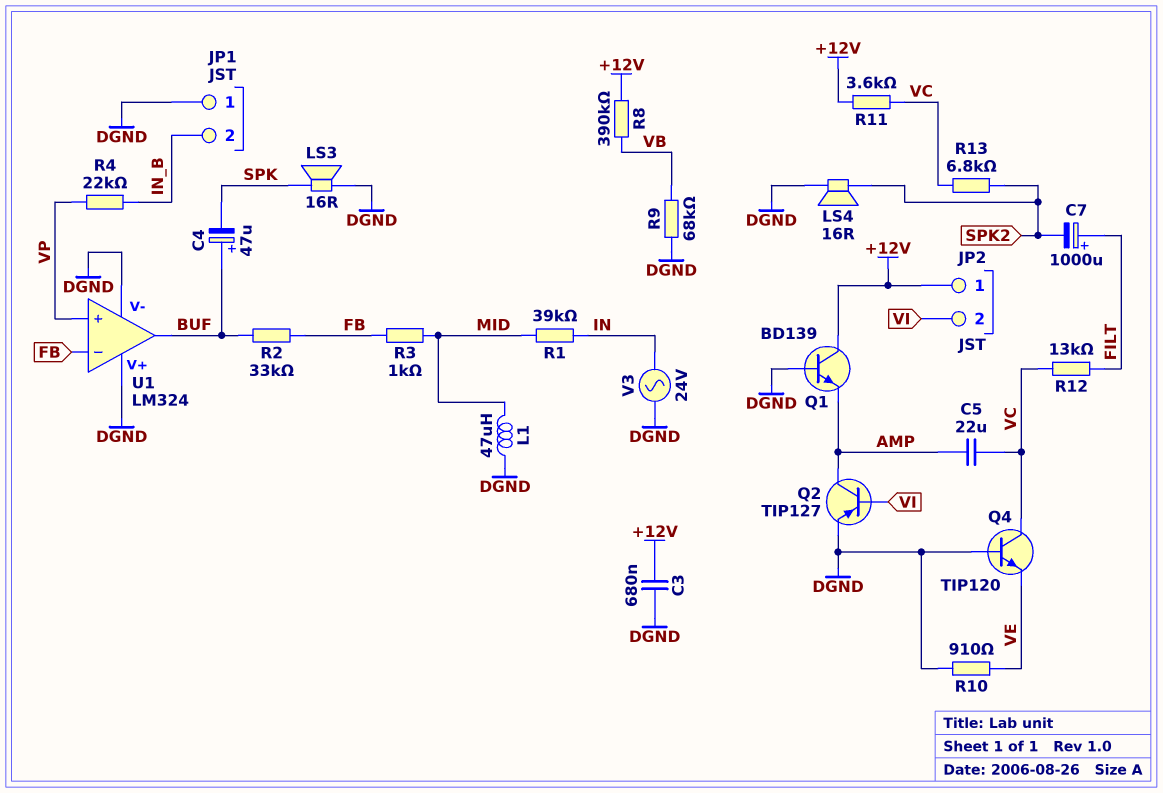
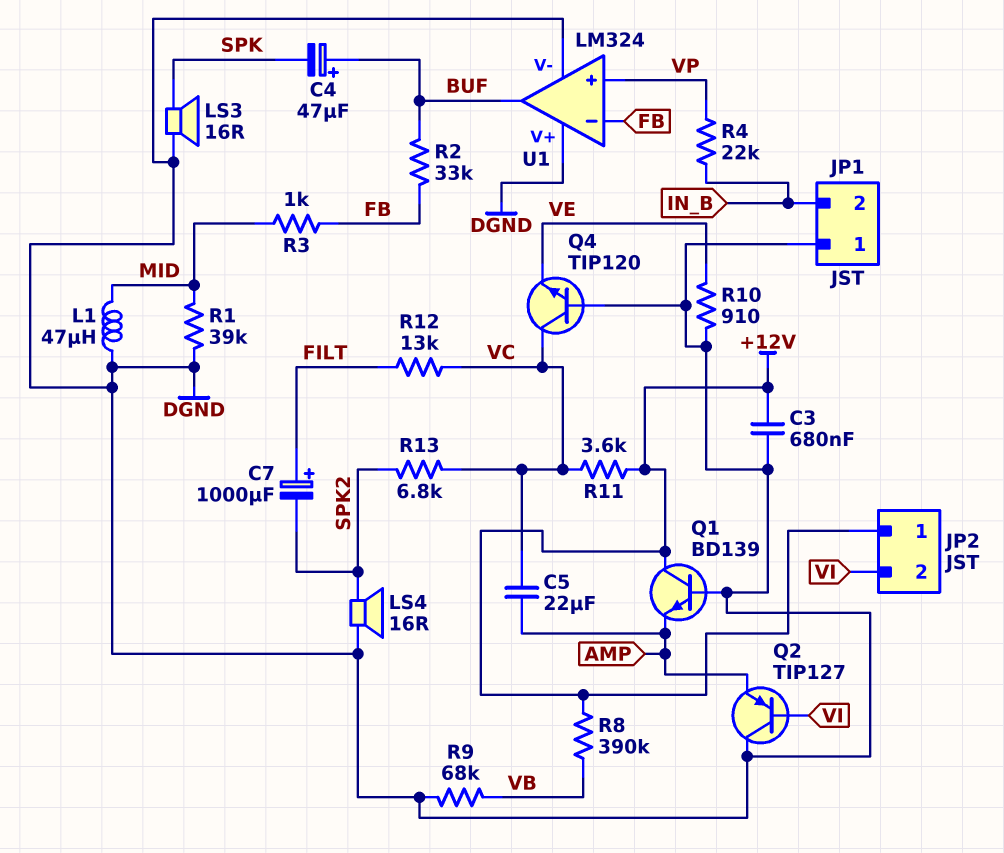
Q2: PNP TIP127 (B VI, C AMP, E DGND) -> PNP TIP127 (B VI, C DGND, E AMP)
R1: 39k (IN, MID) -> 39k (DGND, MID)
V3: AC 24V (DGND, IN) -> none

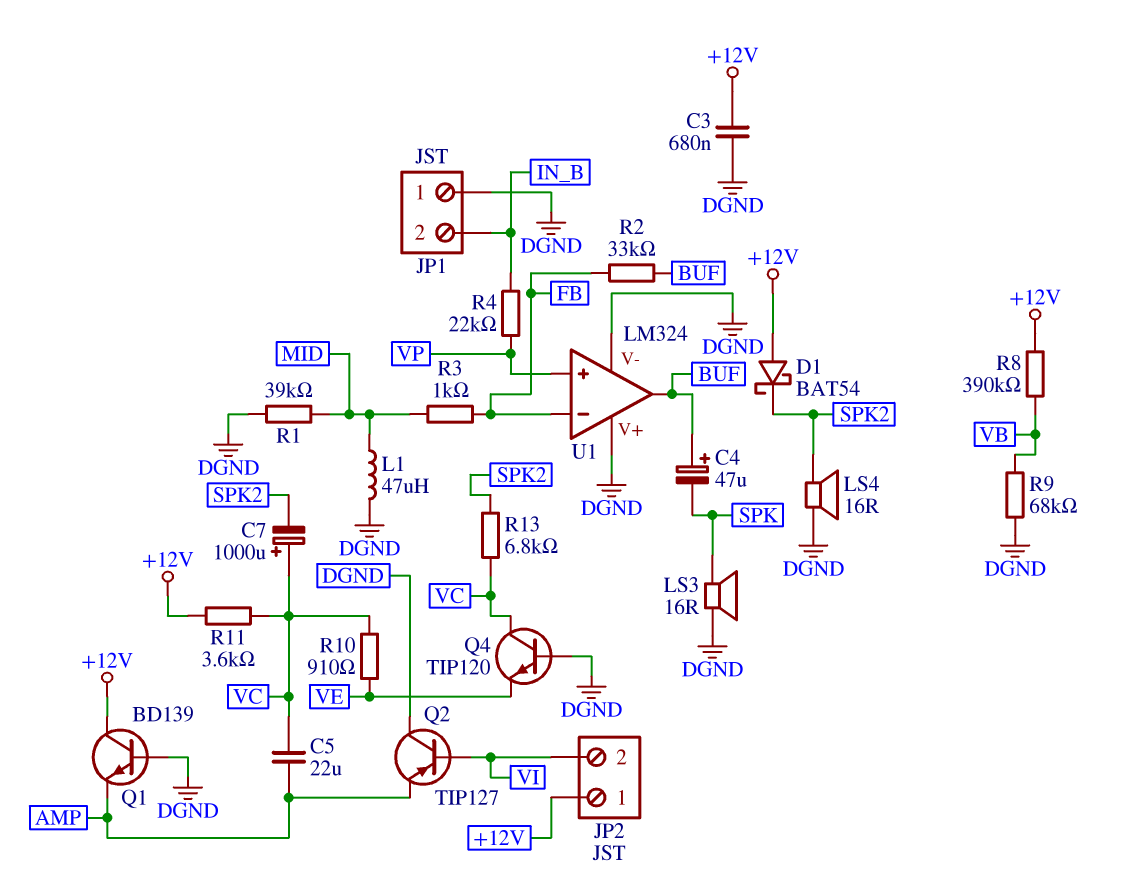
C7: 1000uF (plus FILT, minus SPK2) -> 1000uF (plus VC, minus SPK2)
D1: none -> schottky BAT54 (A +12V, K SPK2)
R10: 910 (DGND, VE) -> 910 (VC, VE)
R12: 13k (FILT, VC) -> none

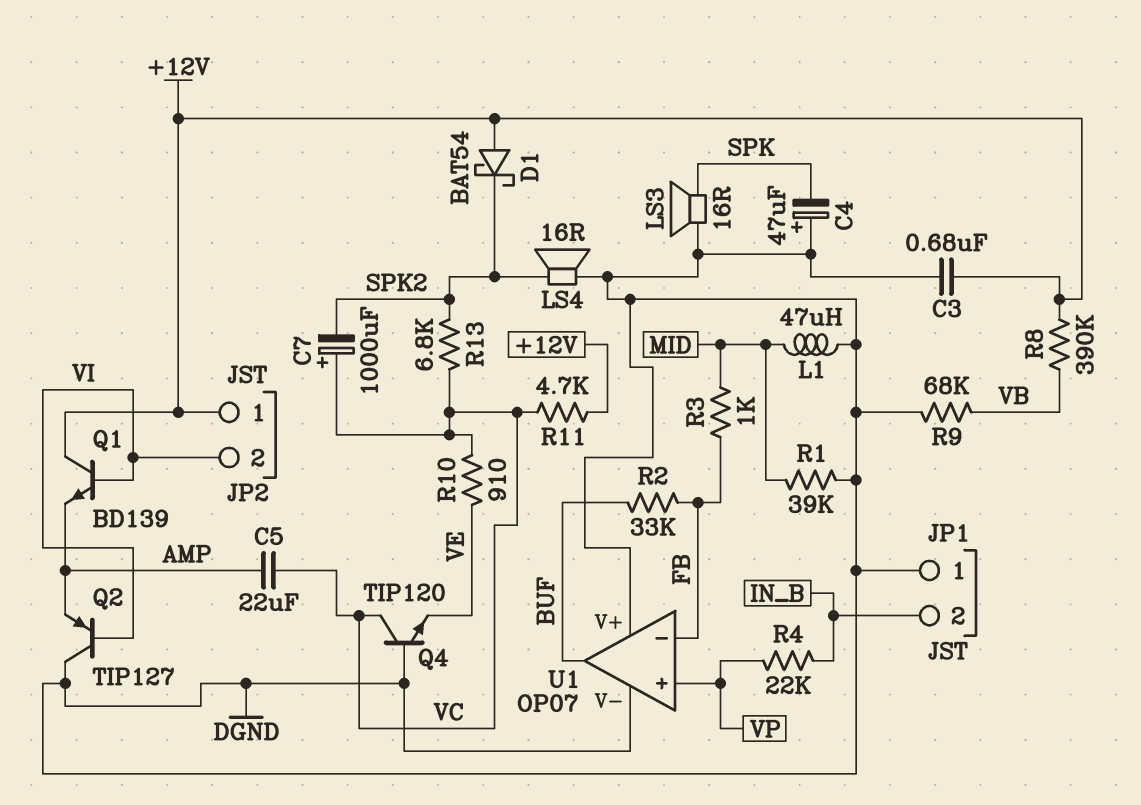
C4: 47uF (plus BUF, minus SPK) -> 47uF (plus DGND, minus SPK)
Q1: NPN BD139 (B DGND, C +12V, E AMP) -> NPN BD139 (B VI, C +12V, E AMP)
R11: 3.6k (+12V, VC) -> 4.7k (+12V, VC)
U1: LM324 -> OP07

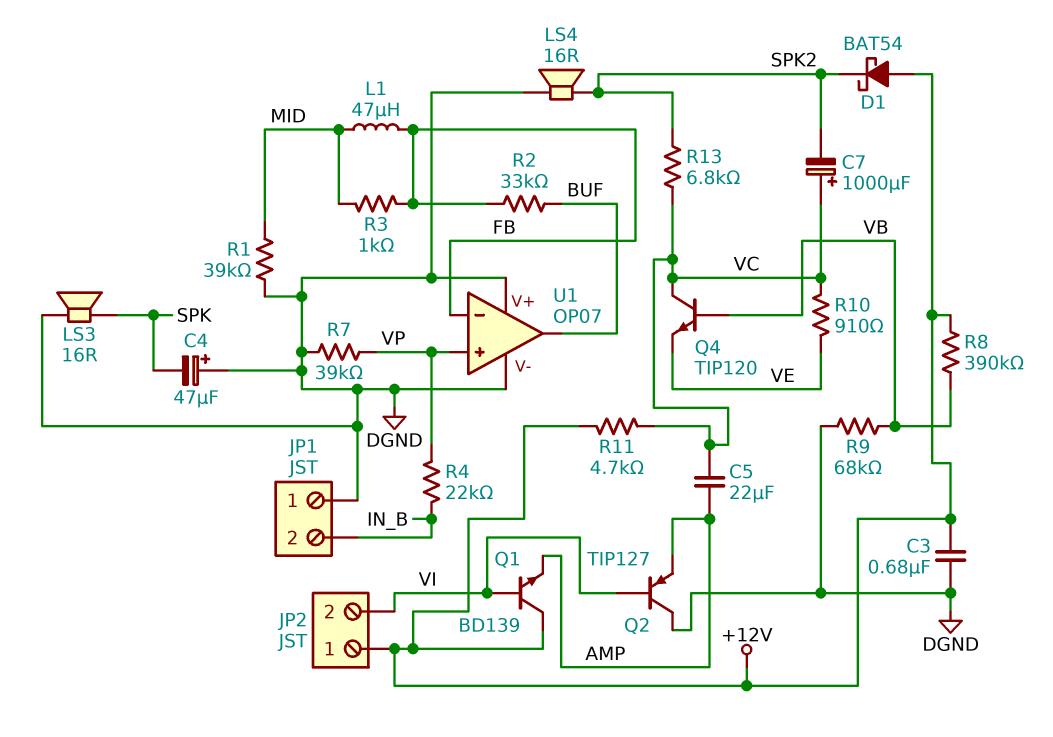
L1: 47uH (DGND, MID) -> 47uH (FB, MID)
Q4: NPN TIP120 (B DGND, C VC, E VE) -> NPN TIP120 (B VB, C VC, E VE)
R7: none -> 39k (DGND, VP)

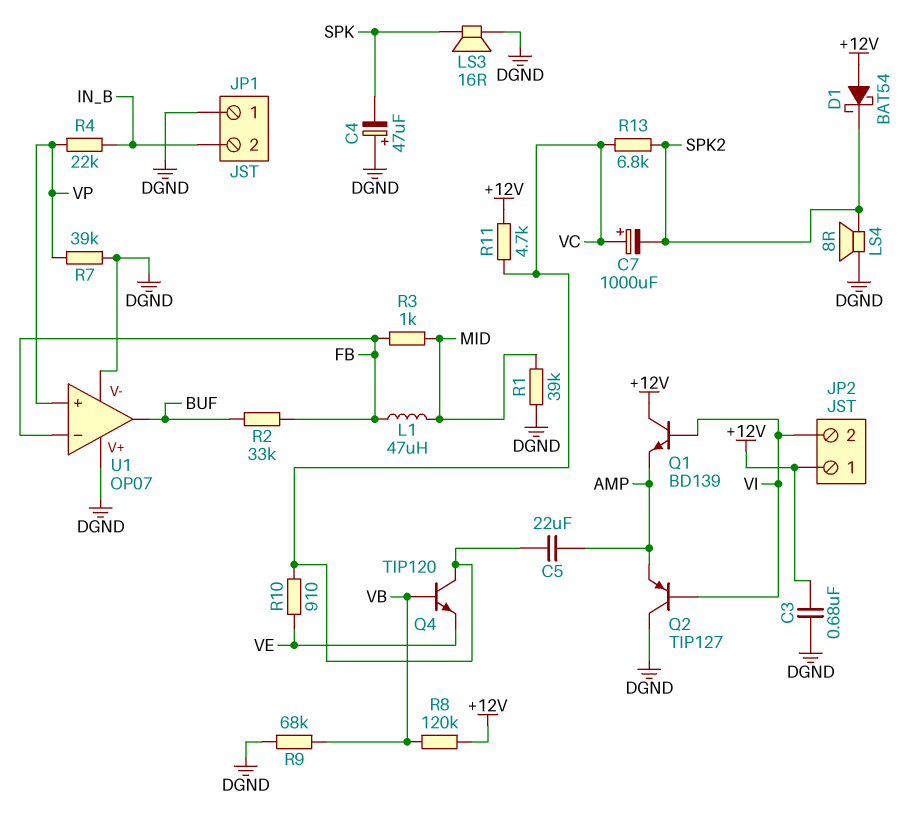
LS4: speaker 16R (DGND, SPK2) -> speaker 8R (DGND, SPK2)
R8: 390k (+12V, VB) -> 120k (+12V, VB)

